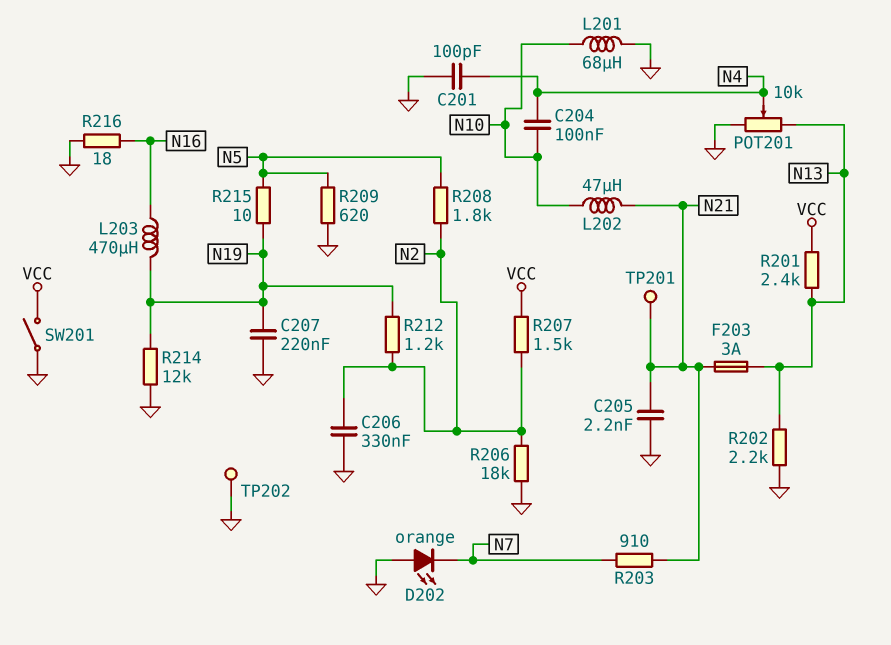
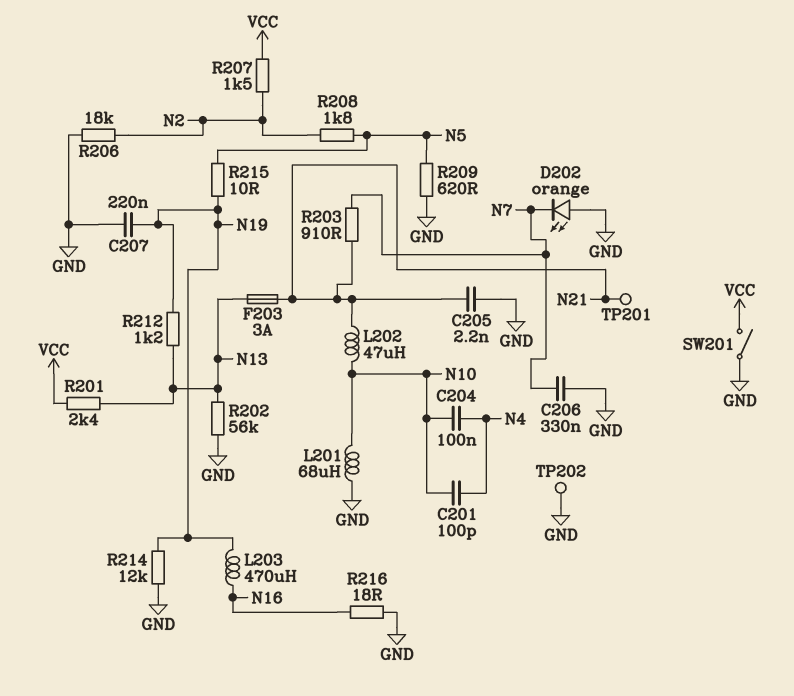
C201: 100pF (GND, N4) -> 100pF (N4, N10)
C206: 330nF (GND, N2) -> 330nF (GND, N7)
POT201: 10k (GND, N13, wiper N4) -> none
R202: 2.2k (GND, N13) -> 56k (GND, N13)
R212: 1.2k (N2, N19) -> 1.2k (N13, N19)

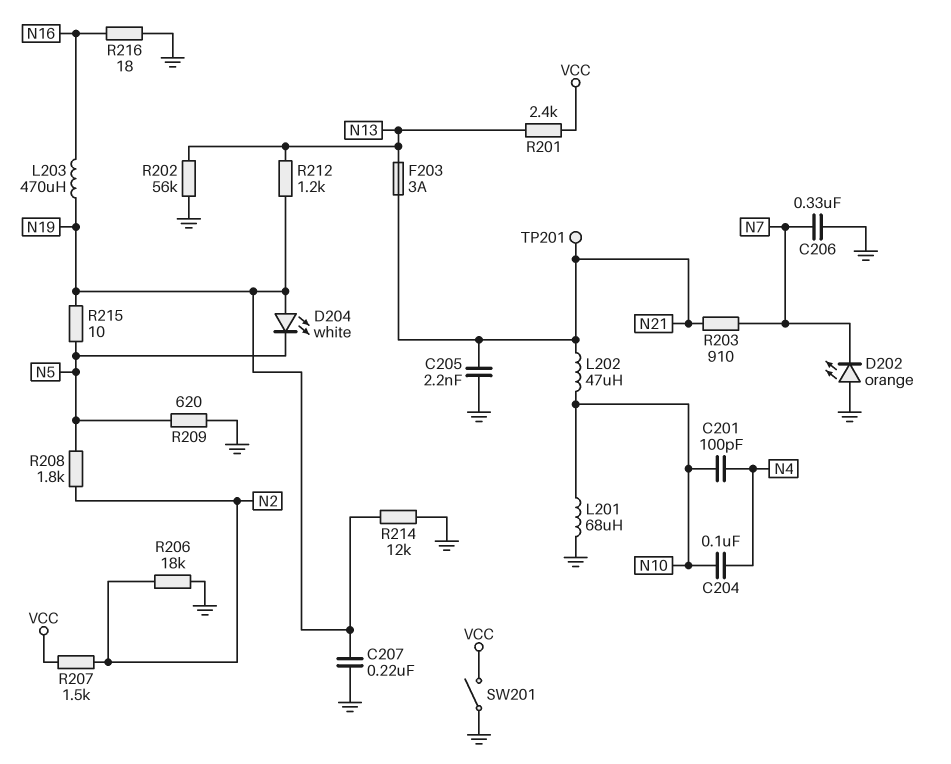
D204: none -> LED white (A N19, K N5)
TP202: test point (GND) -> none

